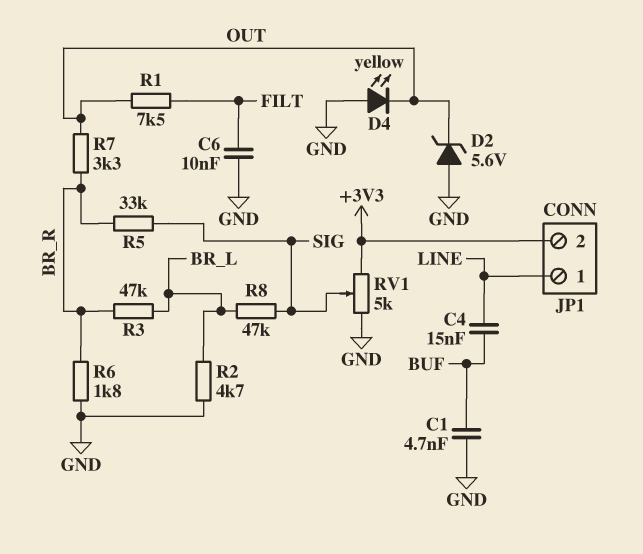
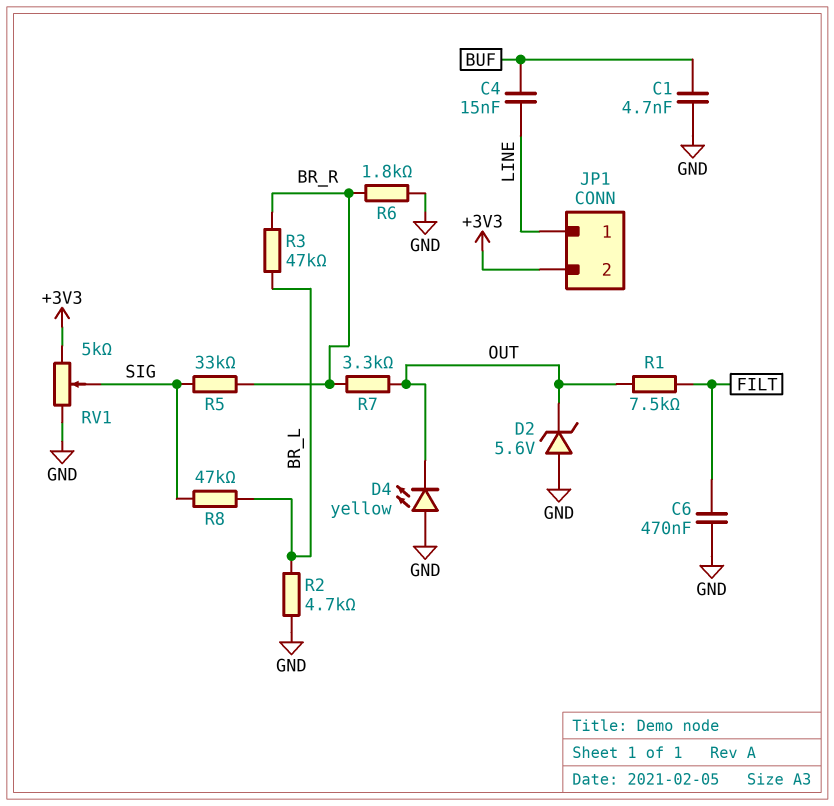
C6: 10nF (FILT, GND) -> 470nF (FILT, GND)

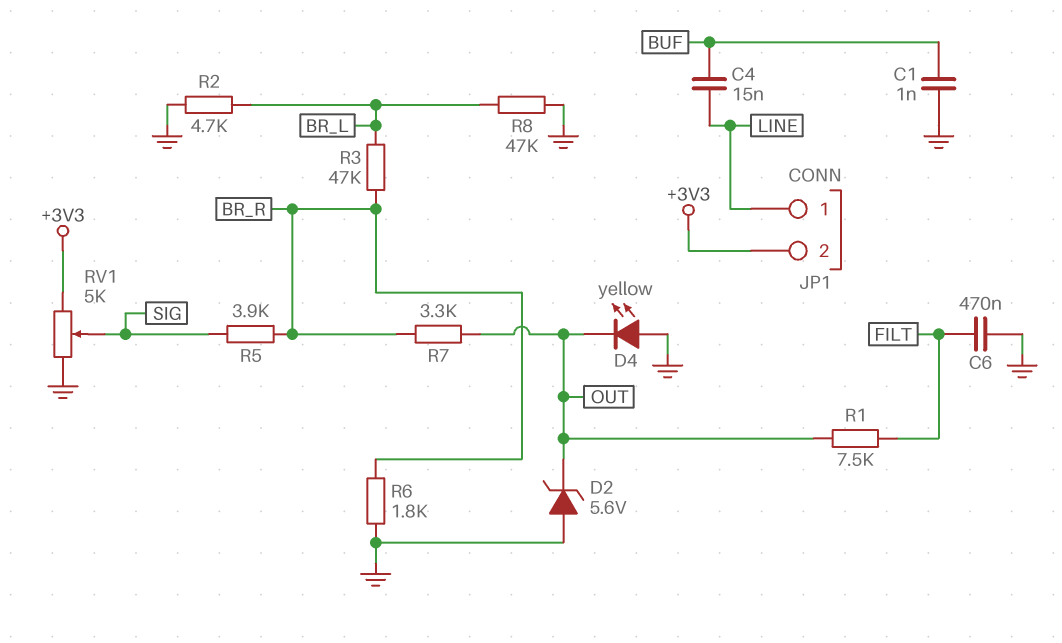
C1: 4.7nF (BUF, GND) -> 1nF (BUF, GND)
R5: 33k (BR_R, SIG) -> 3.9k (BR_R, SIG)
R8: 47k (BR_L, SIG) -> 47k (BR_L, GND)

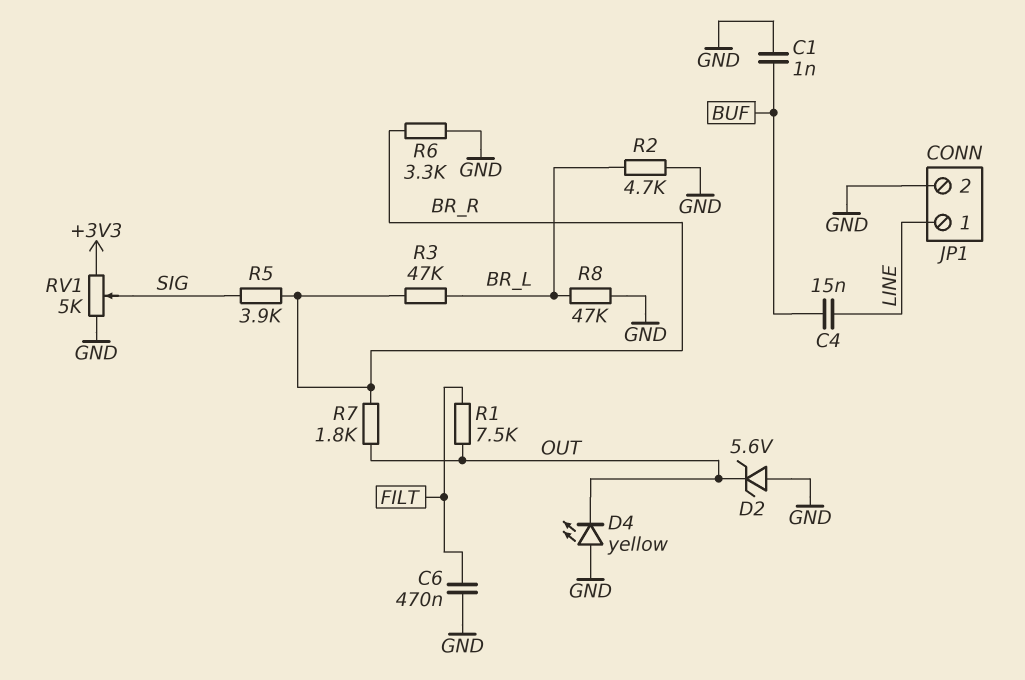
JP1 pin 2: +3V3 -> GND
R6: 1.8k (BR_R, GND) -> 3.3k (BR_R, GND)
R7: 3.3k (BR_R, OUT) -> 1.8k (BR_R, OUT)

